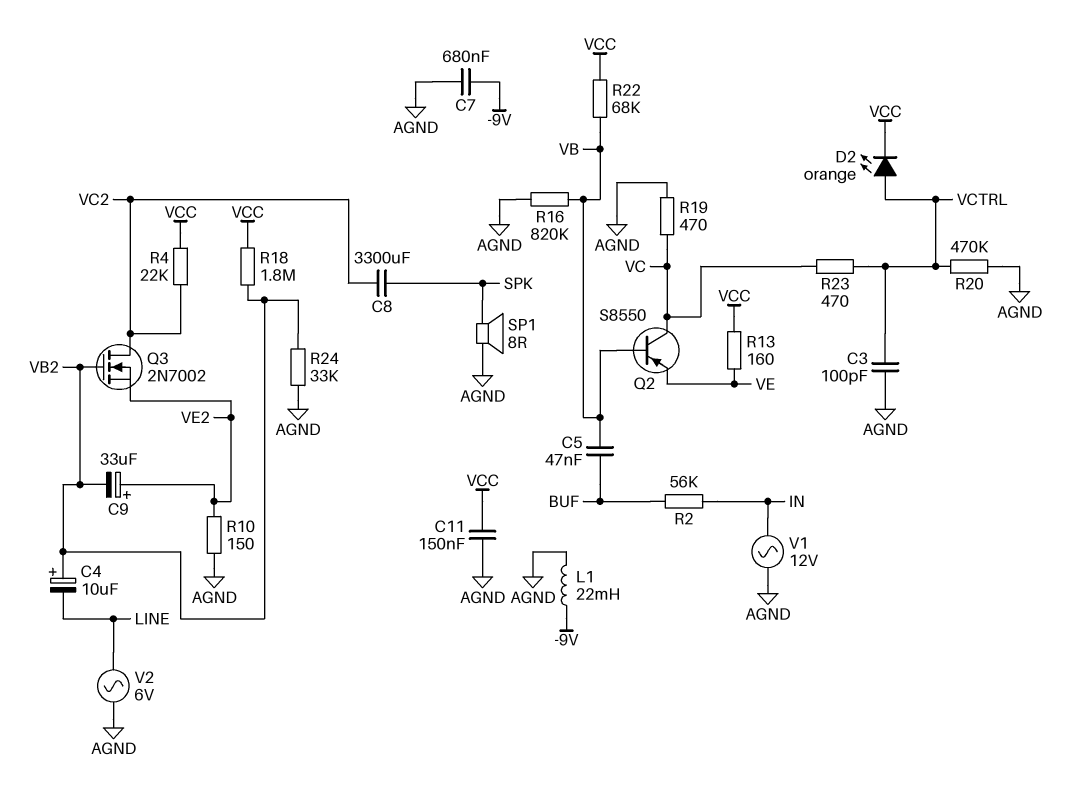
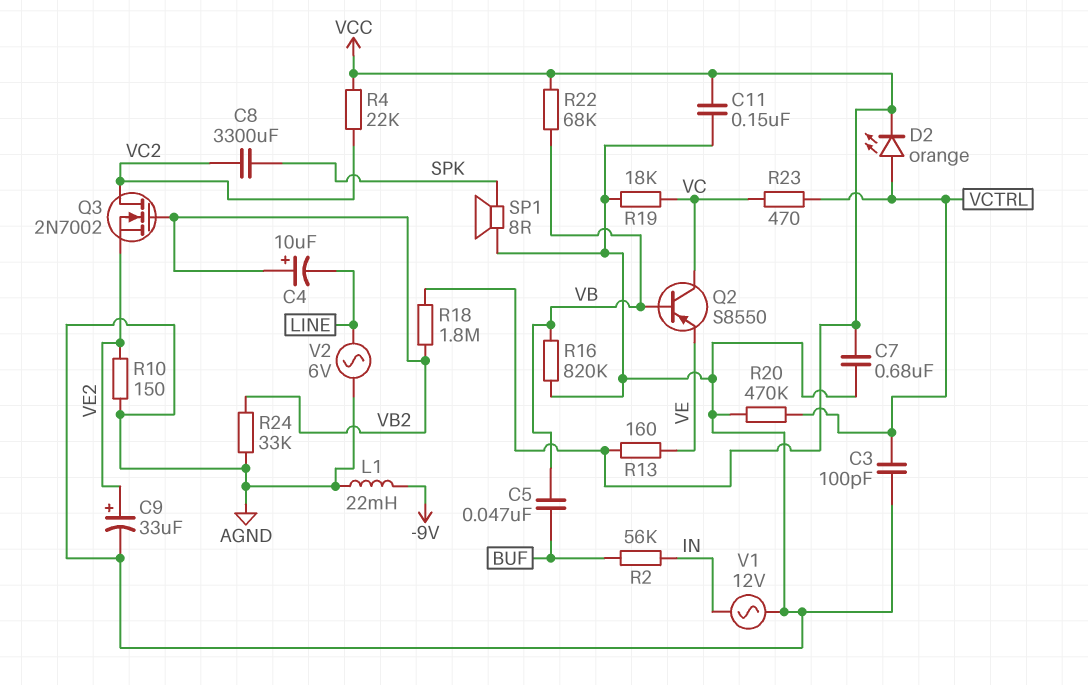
C7: 680nF (-9V, AGND) -> 680nF (AGND, VCC)
C9: 33uF (plus VE2, minus VB2) -> 33uF (plus VE2, minus AGND)
R19: 470 (AGND, VC) -> 18k (AGND, VC)

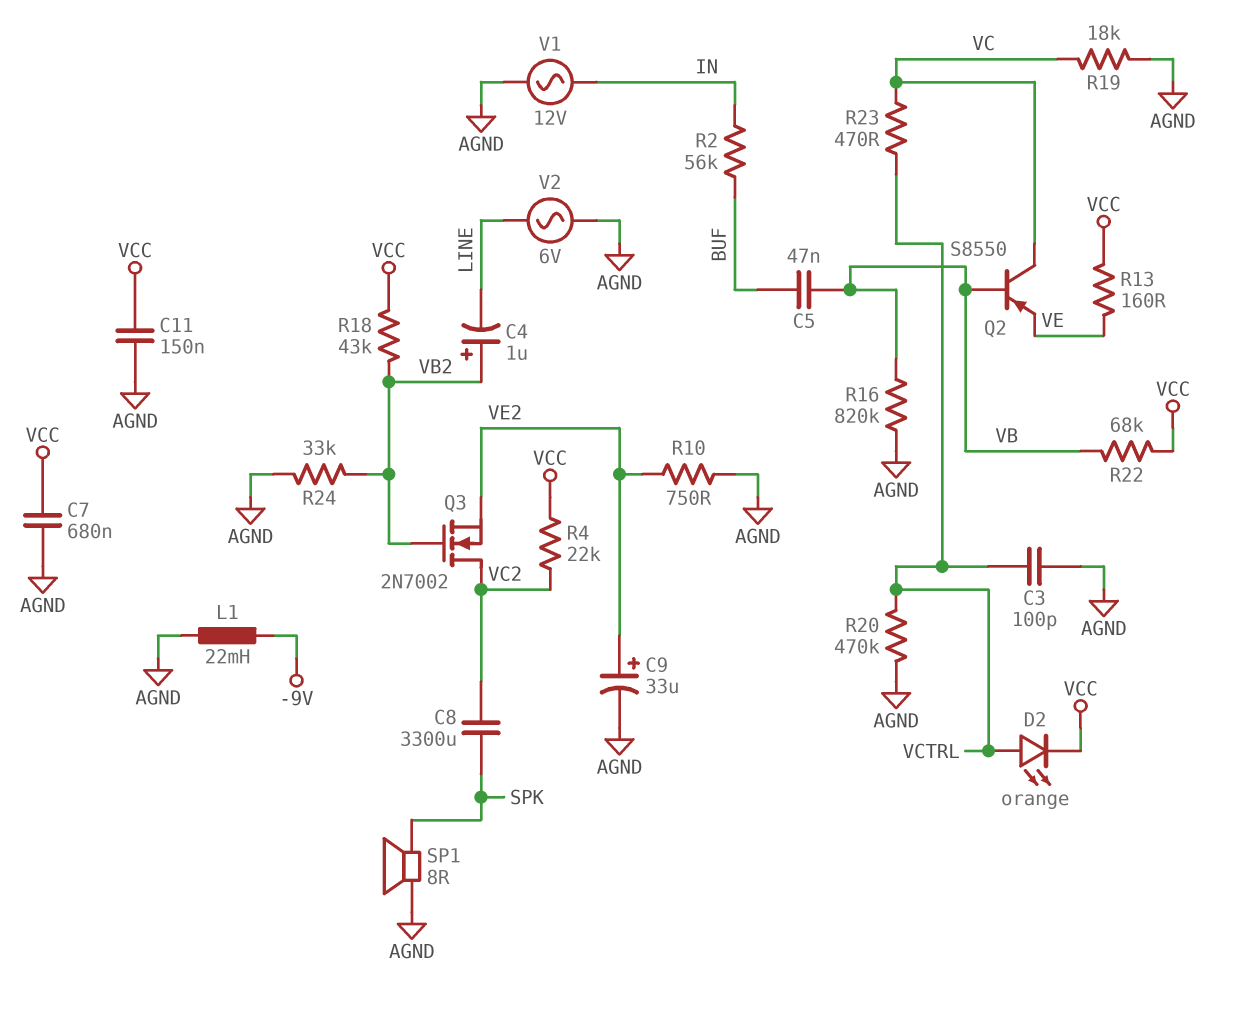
C4: 10uF (plus VB2, minus LINE) -> 1uF (plus VB2, minus LINE)
R10: 150 (AGND, VE2) -> 750 (AGND, VE2)
R18: 1.8M (VB2, VCC) -> 43k (VB2, VCC)

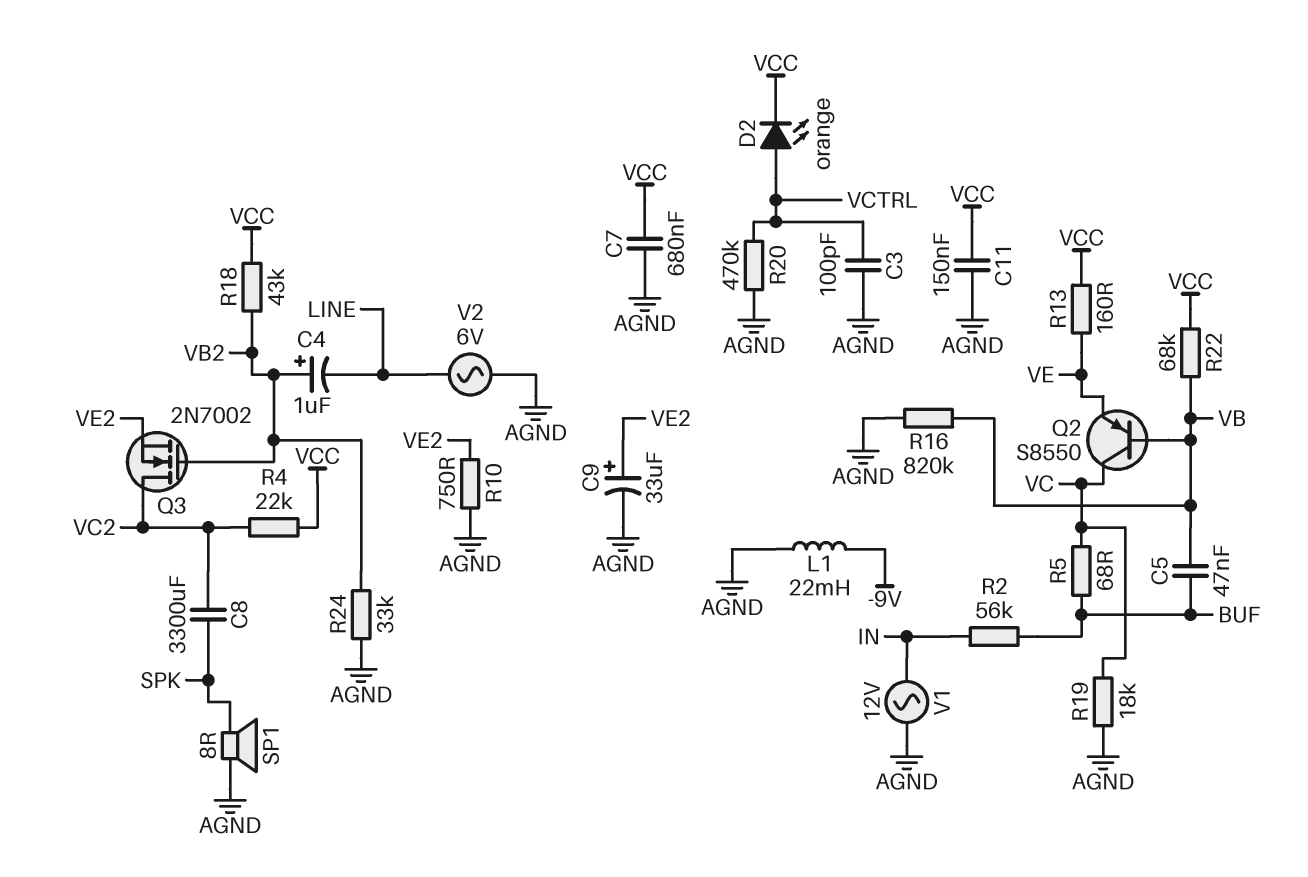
R5: none -> 68 (BUF, VC)
R23: 470 (VC, VCTRL) -> none

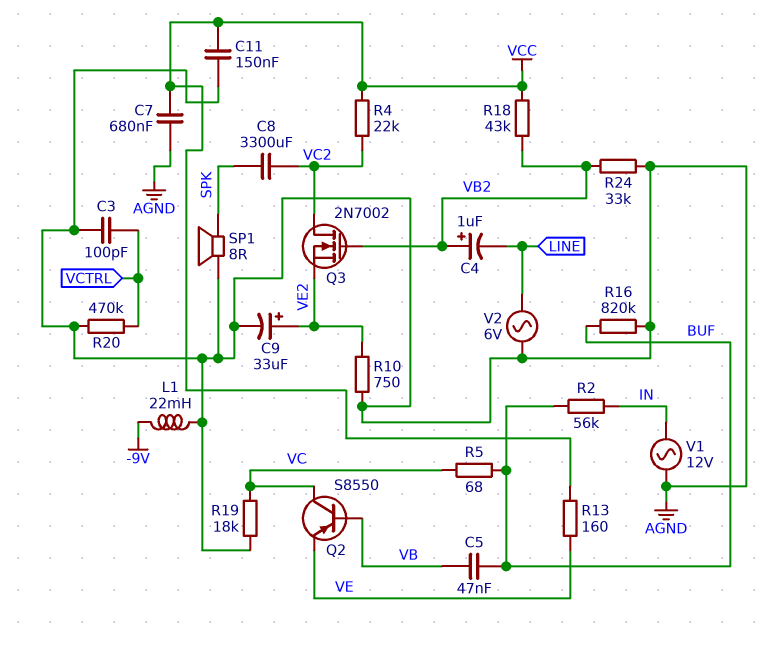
D2: LED orange (A VCTRL, K VCC) -> none
R16: 820k (AGND, VB) -> 820k (AGND, BUF)
R22: 68k (VB, VCC) -> none

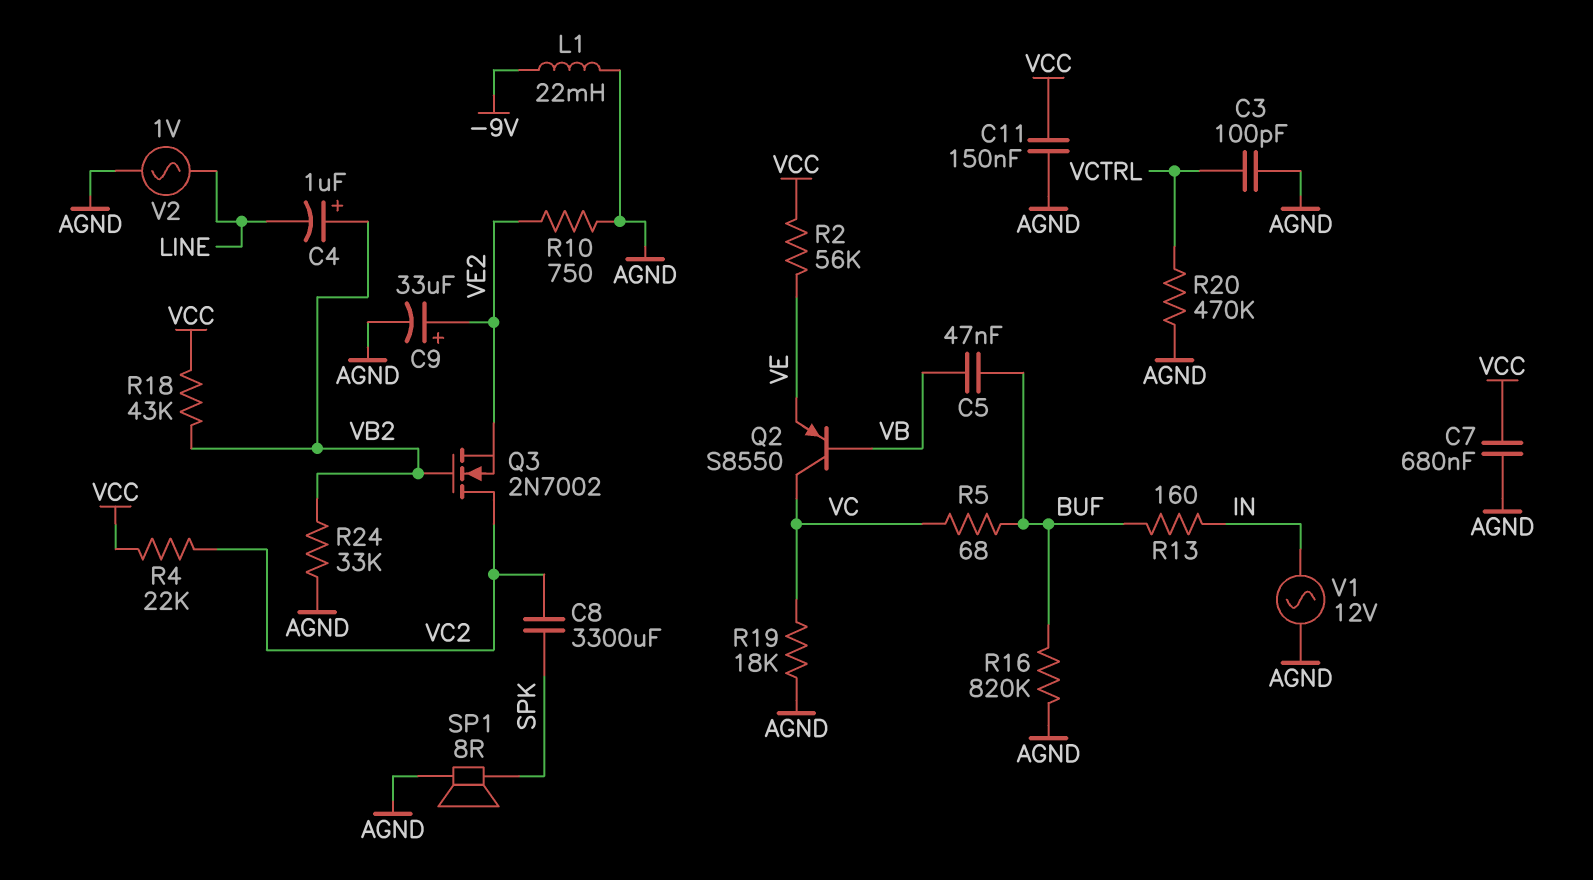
R2: 56k (BUF, IN) -> 56k (VCC, VE)
R13: 160 (VCC, VE) -> 160 (BUF, IN)
V2: AC 6V (AGND, LINE) -> AC 1V (AGND, LINE)

